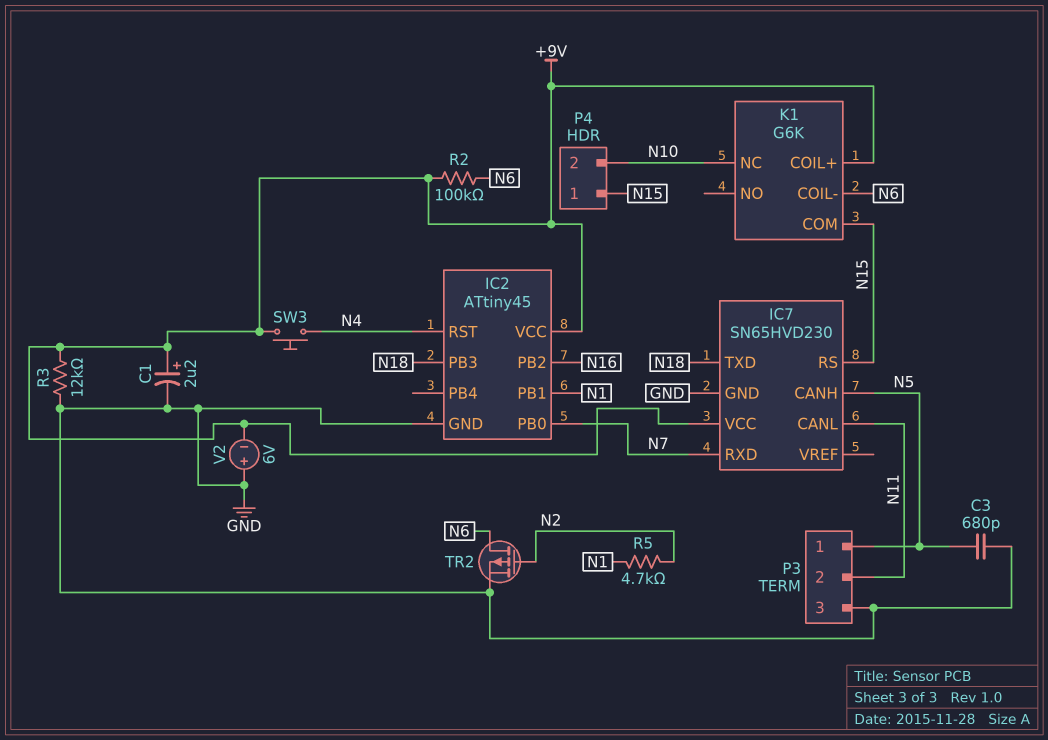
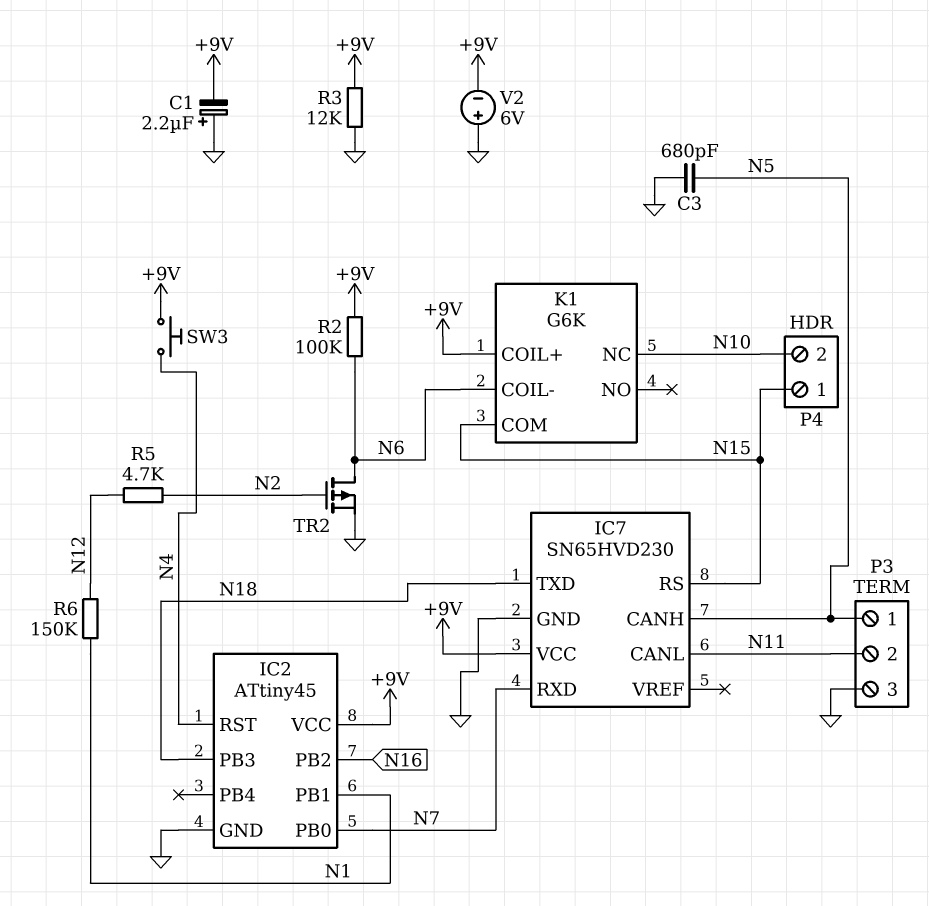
C1: 2.2uF (plus +9V, minus GND) -> 2.2uF (plus GND, minus +9V)
R5: 4.7k (N1, N2) -> 4.7k (N2, N12)
R6: none -> 150k (N1, N12)

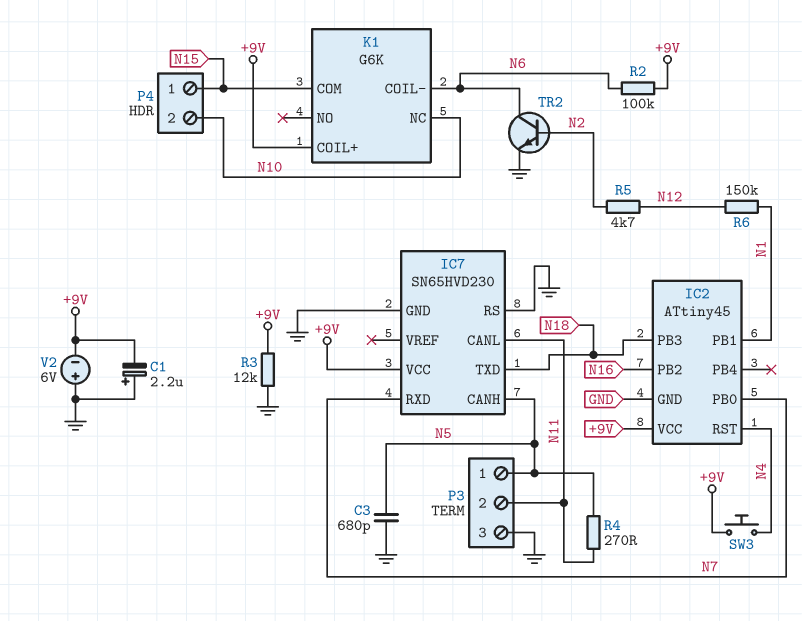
IC7 pin RS: N15 -> GND
R4: none -> 270 (N5, N11)
TR2: PMOS (G N2, D N6, S GND) -> NPN (B N2, C N6, E GND)

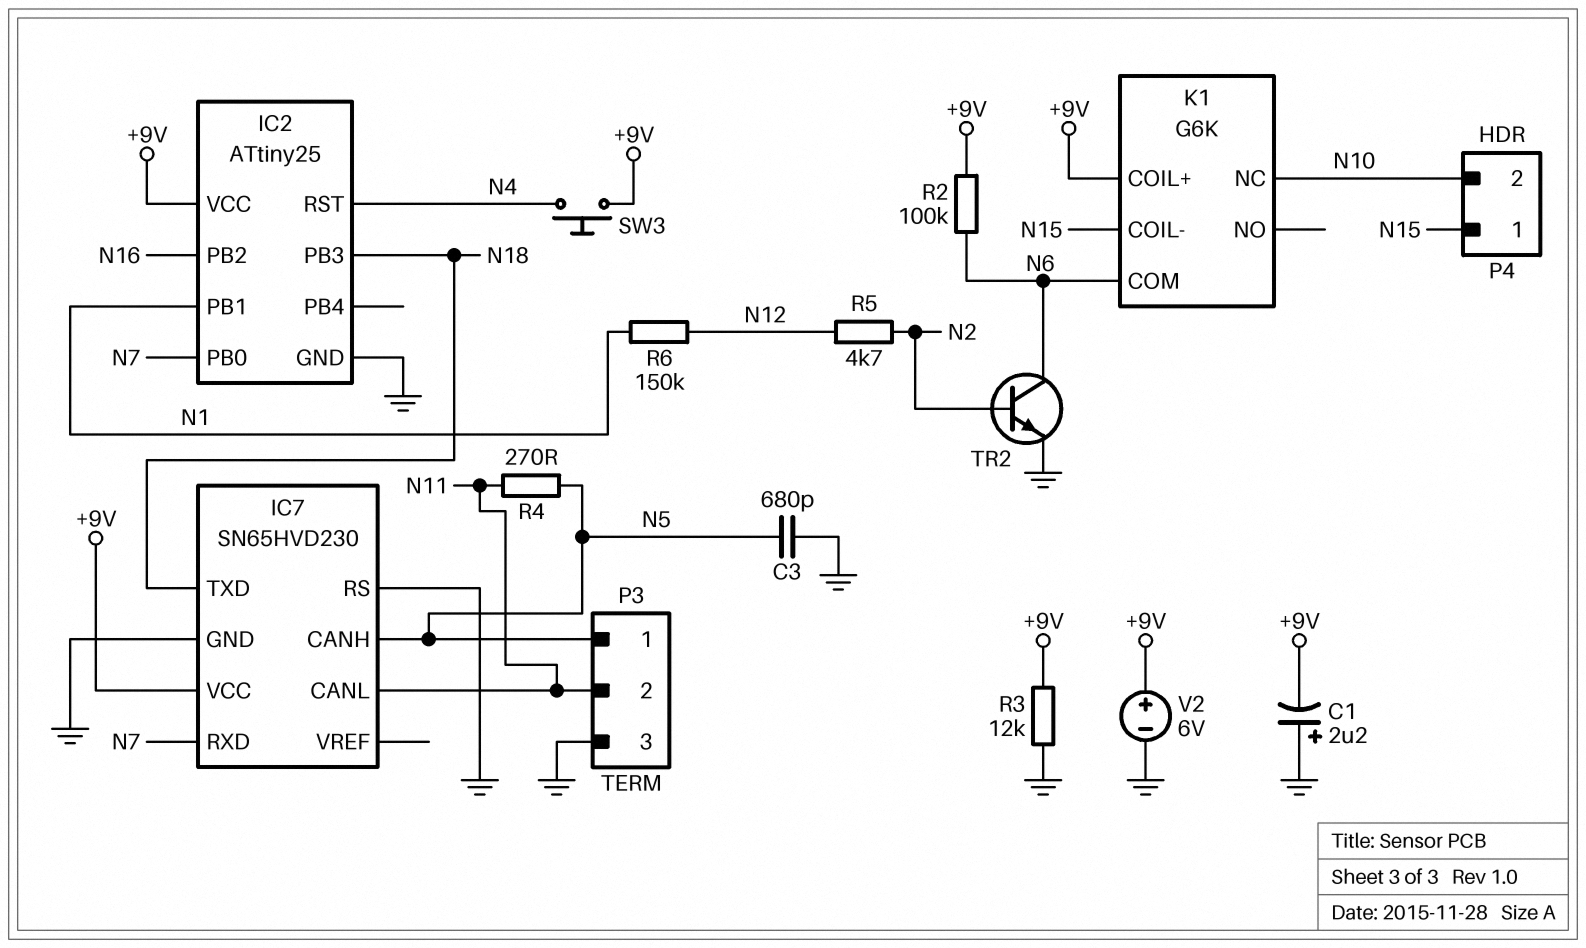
IC2: ATtiny45 -> ATtiny25
K1 pin COIL-: N6 -> N15
K1 pin COM: N15 -> N6
V2: 6V (plus GND, minus +9V) -> 6V (plus +9V, minus GND)

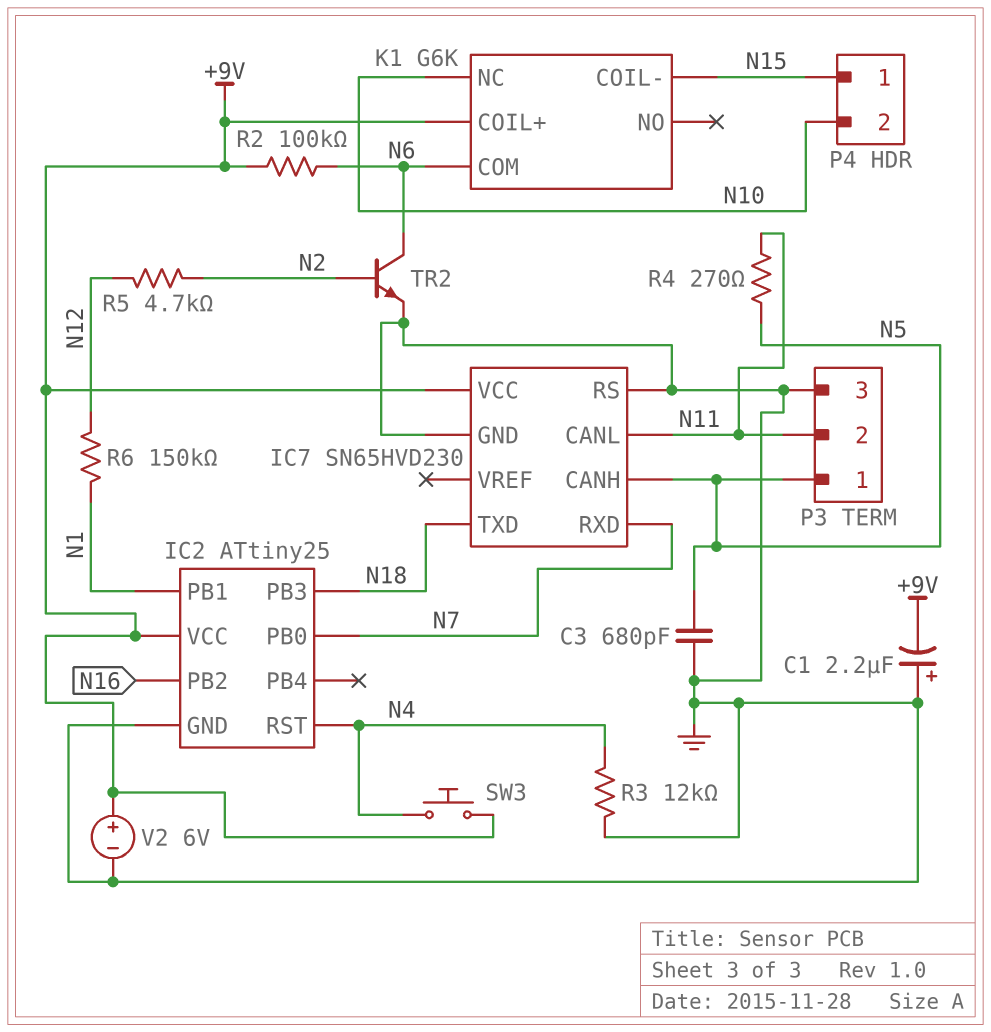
R3: 12k (+9V, GND) -> 12k (GND, N4)

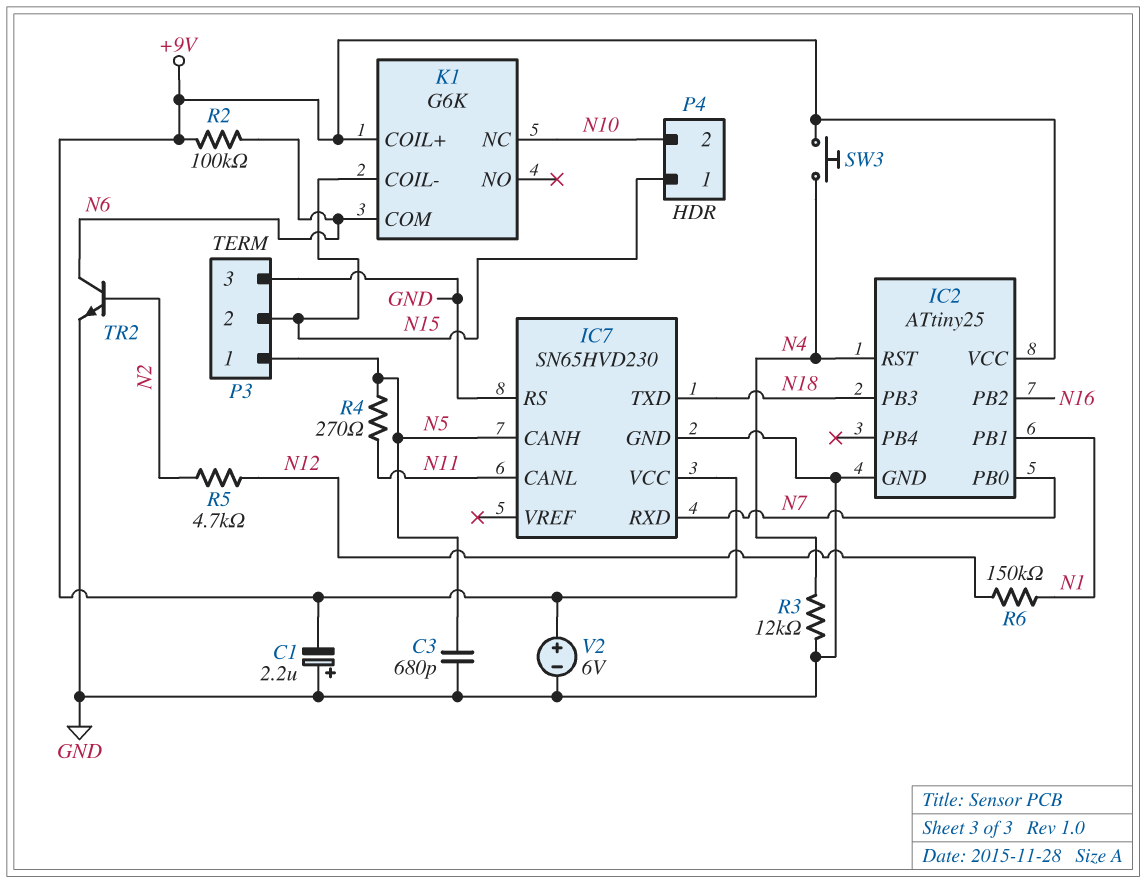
P3 pin 2: N11 -> N15

